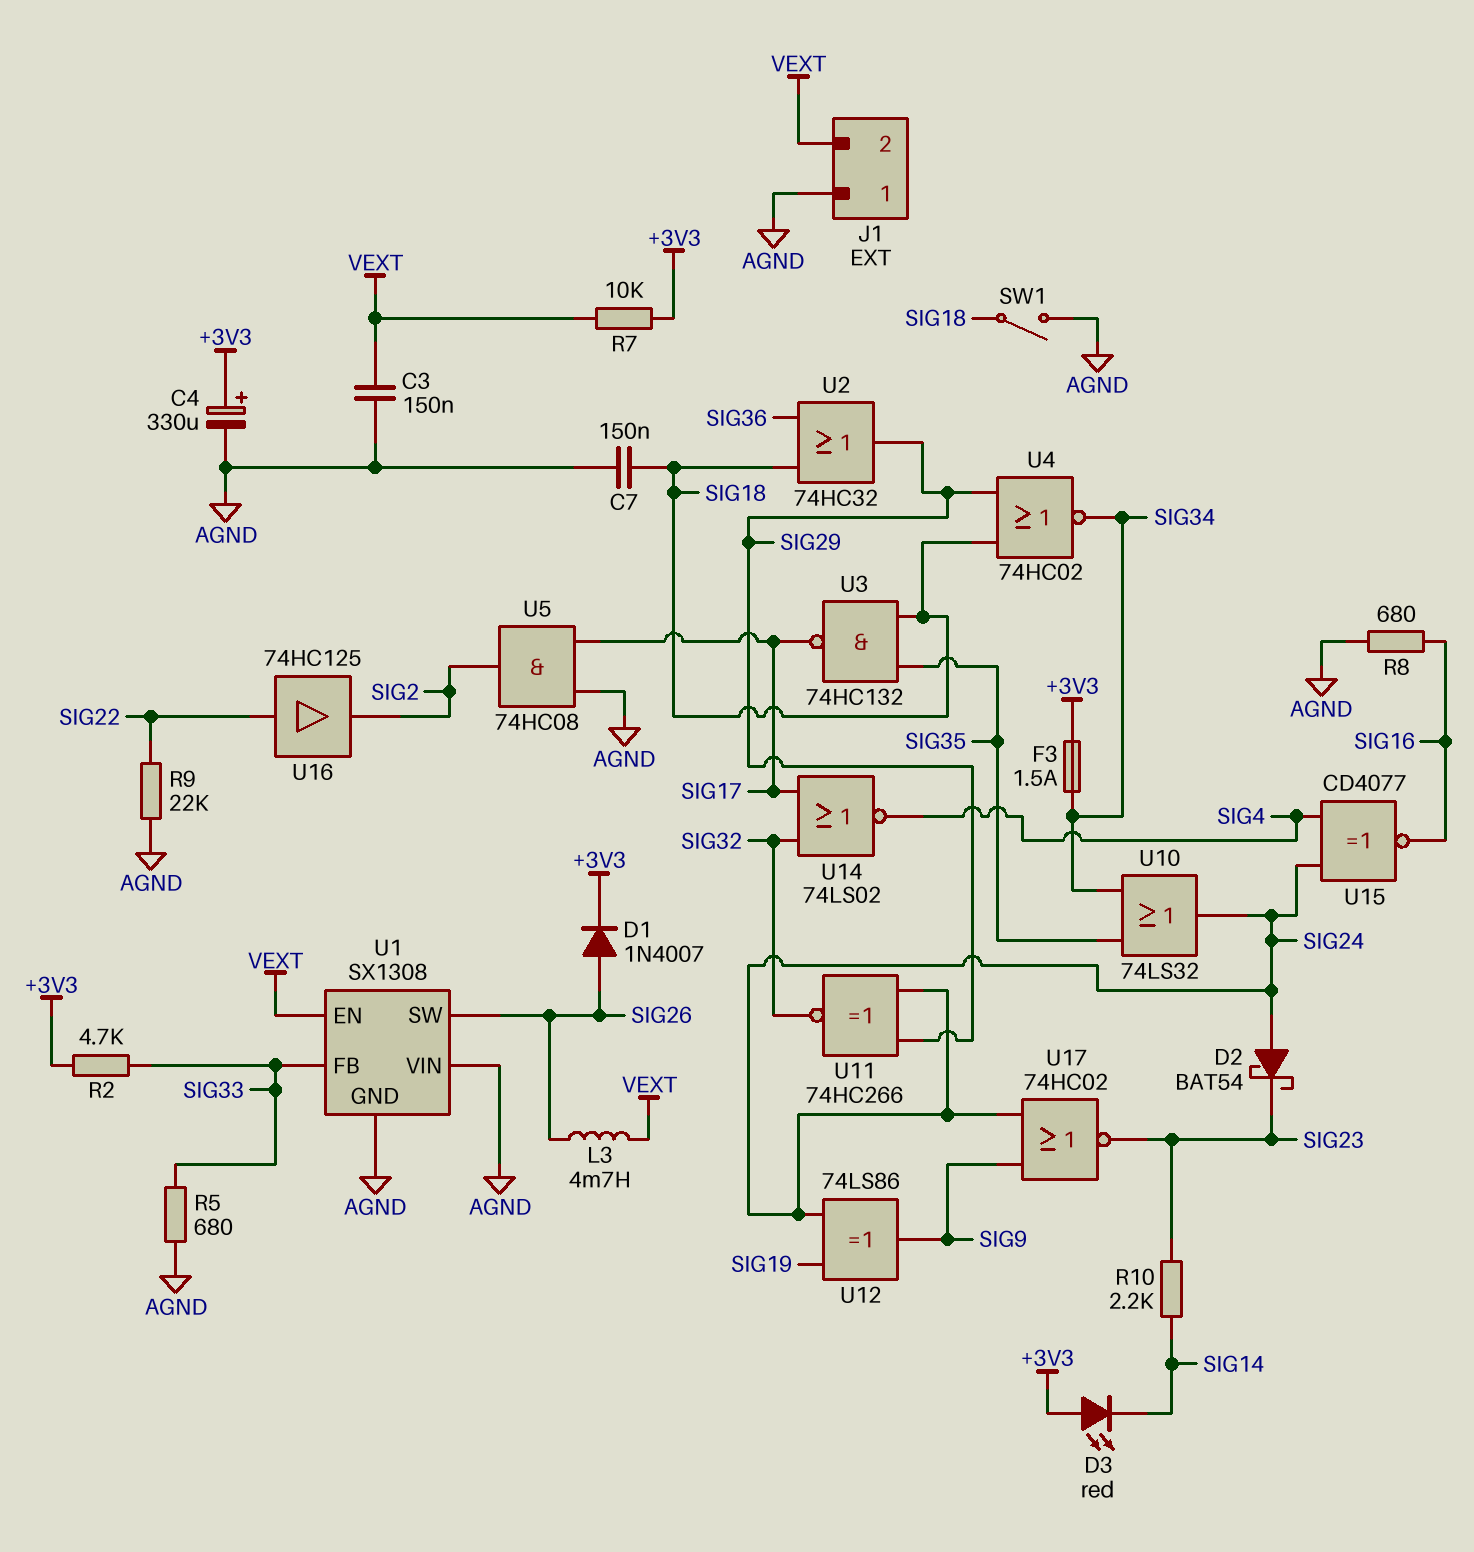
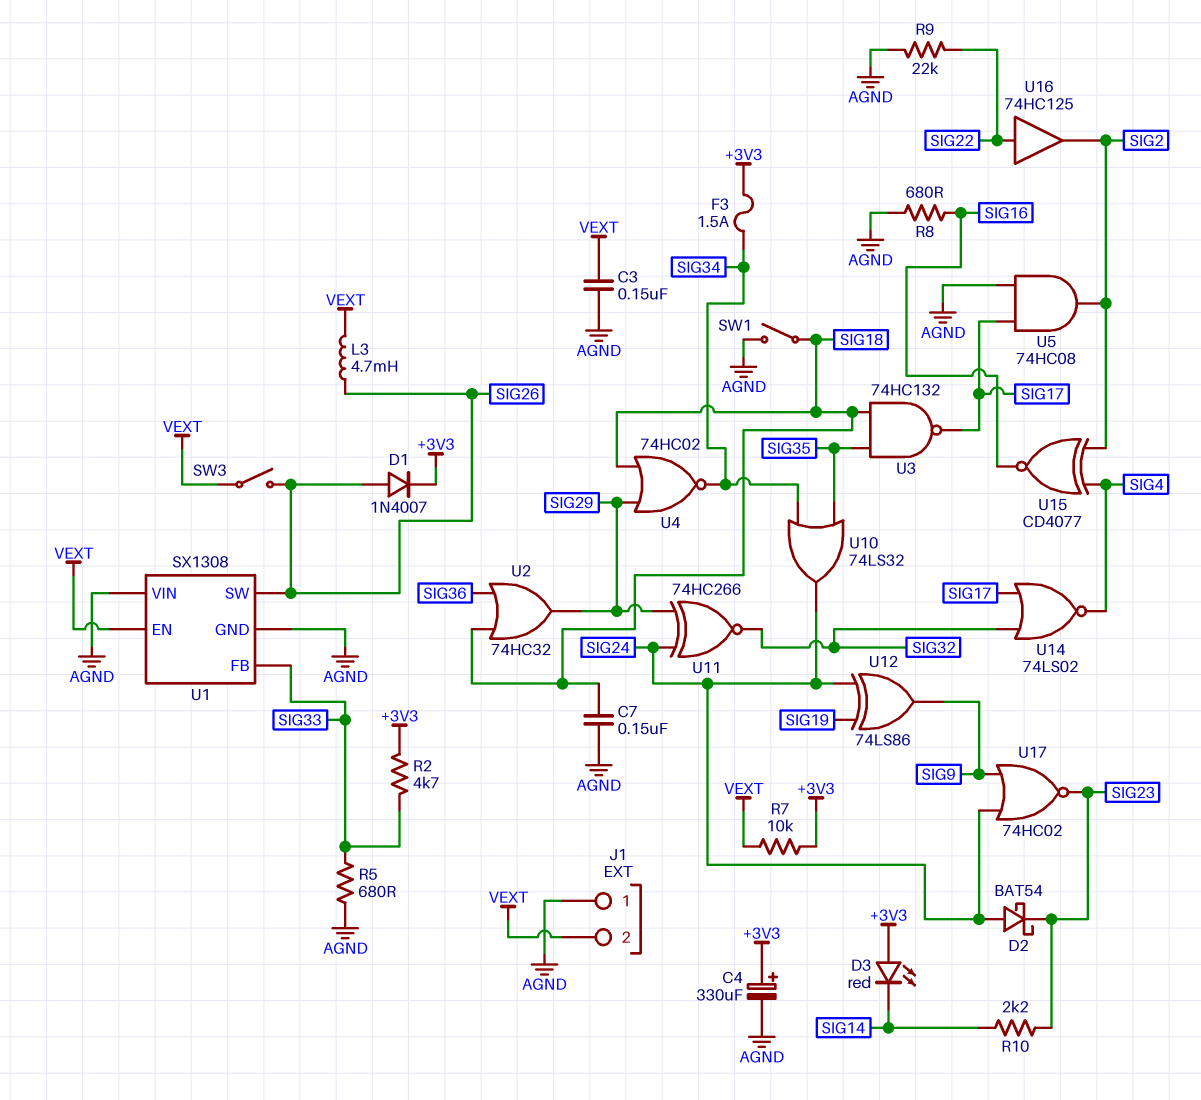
SW3: none -> switch (SIG26, VEXT)
U15: XNOR CD4077 (in SIG4, in SIG24, out SIG16) -> XNOR CD4077 (in SIG2, in SIG4, out SIG16)

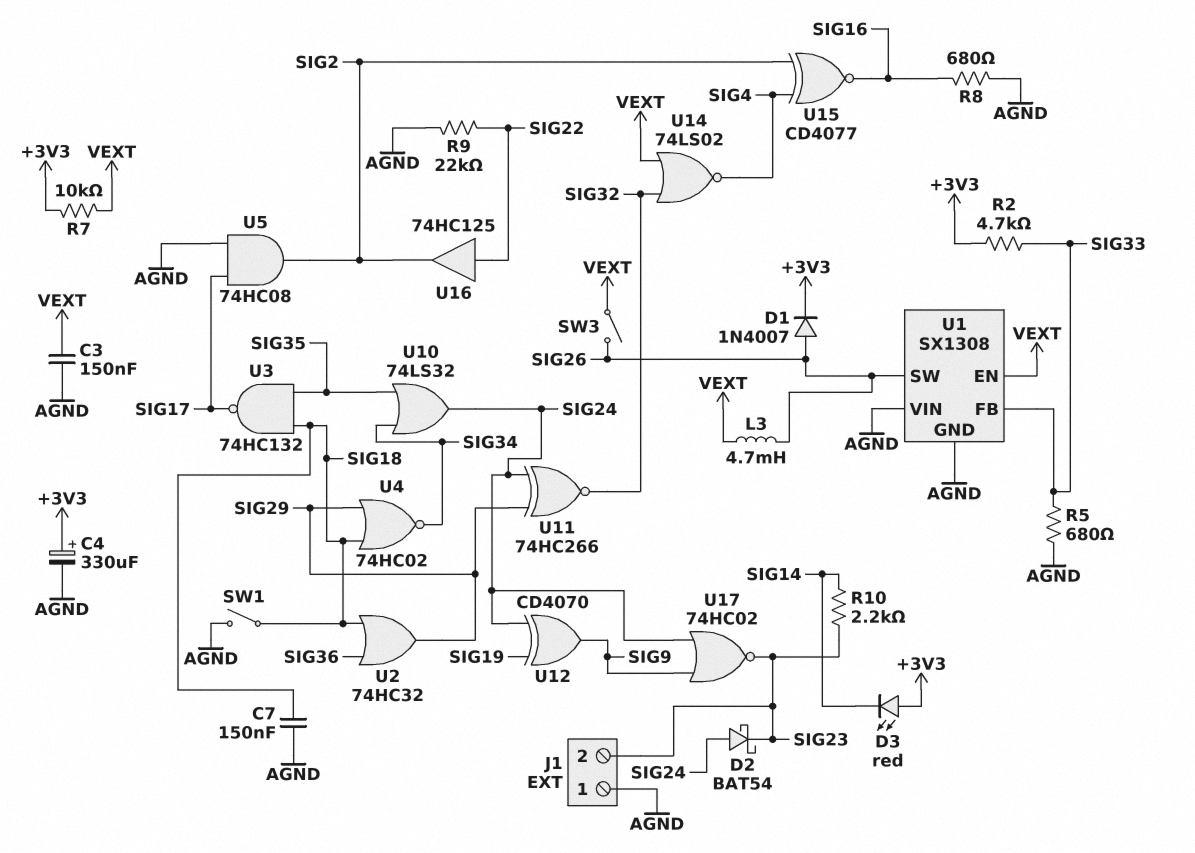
F3: 1.5A (+3V3, SIG34) -> none
J1 pin 2: VEXT -> SIG23
U12: XOR 74LS86 (in SIG19, in SIG24, out SIG9) -> XOR CD4070 (in SIG19, in SIG24, out SIG9)
U14: NOR 74LS02 (in SIG17, in SIG32, out SIG4) -> NOR 74LS02 (in SIG32, in VEXT, out SIG4)

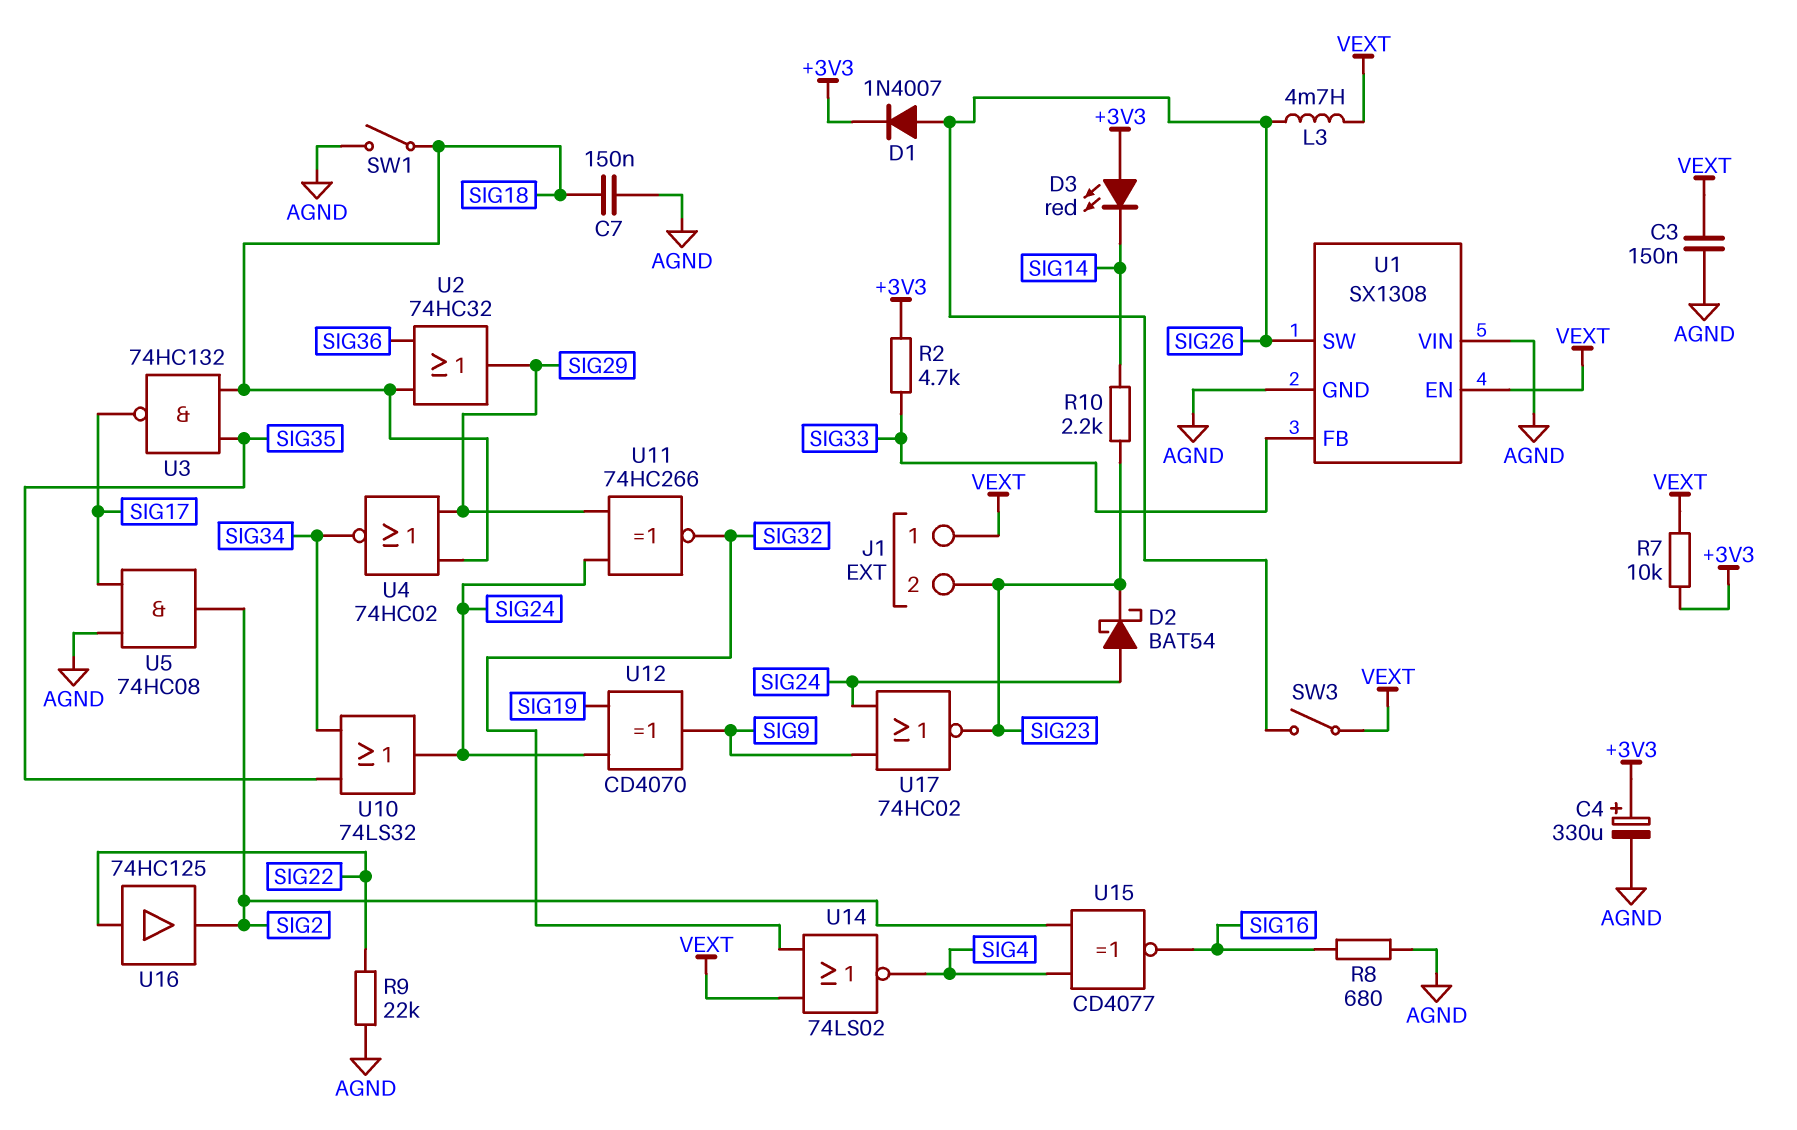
J1 pin 1: AGND -> VEXT
R5: 680 (AGND, SIG33) -> none

